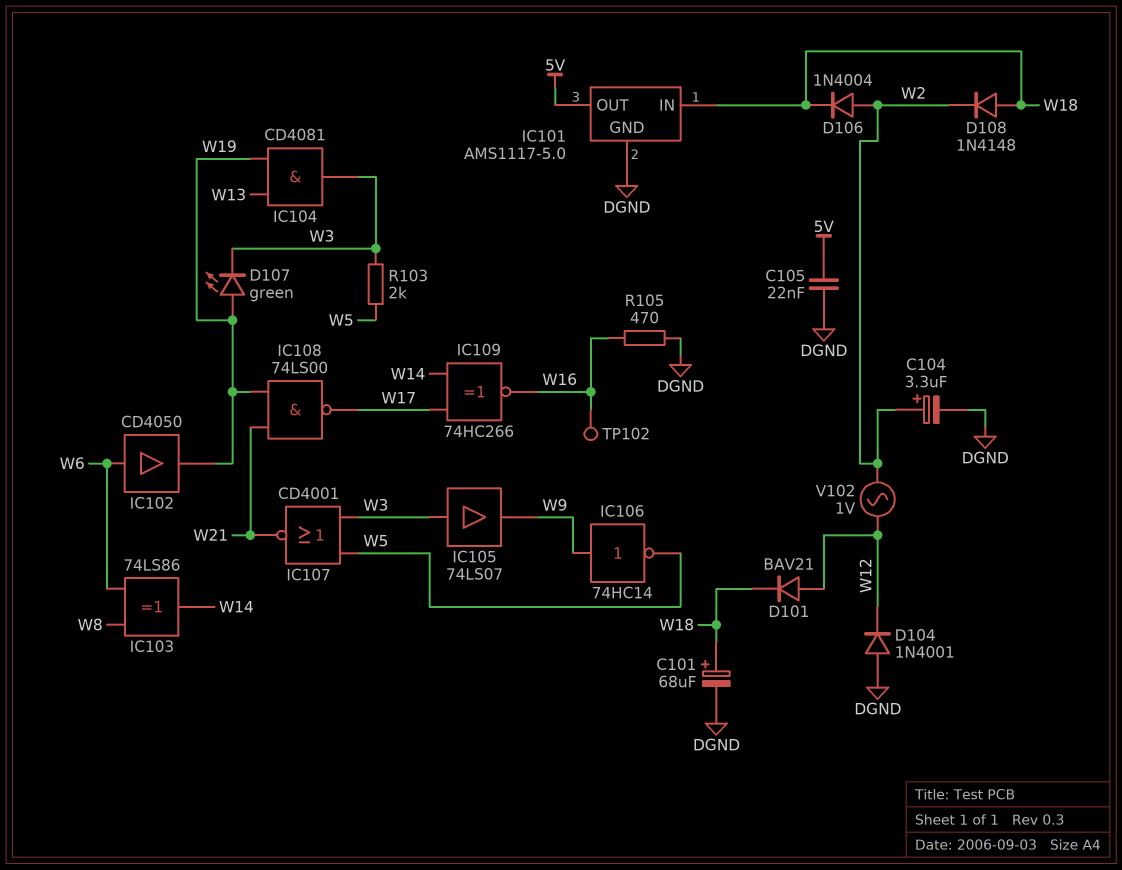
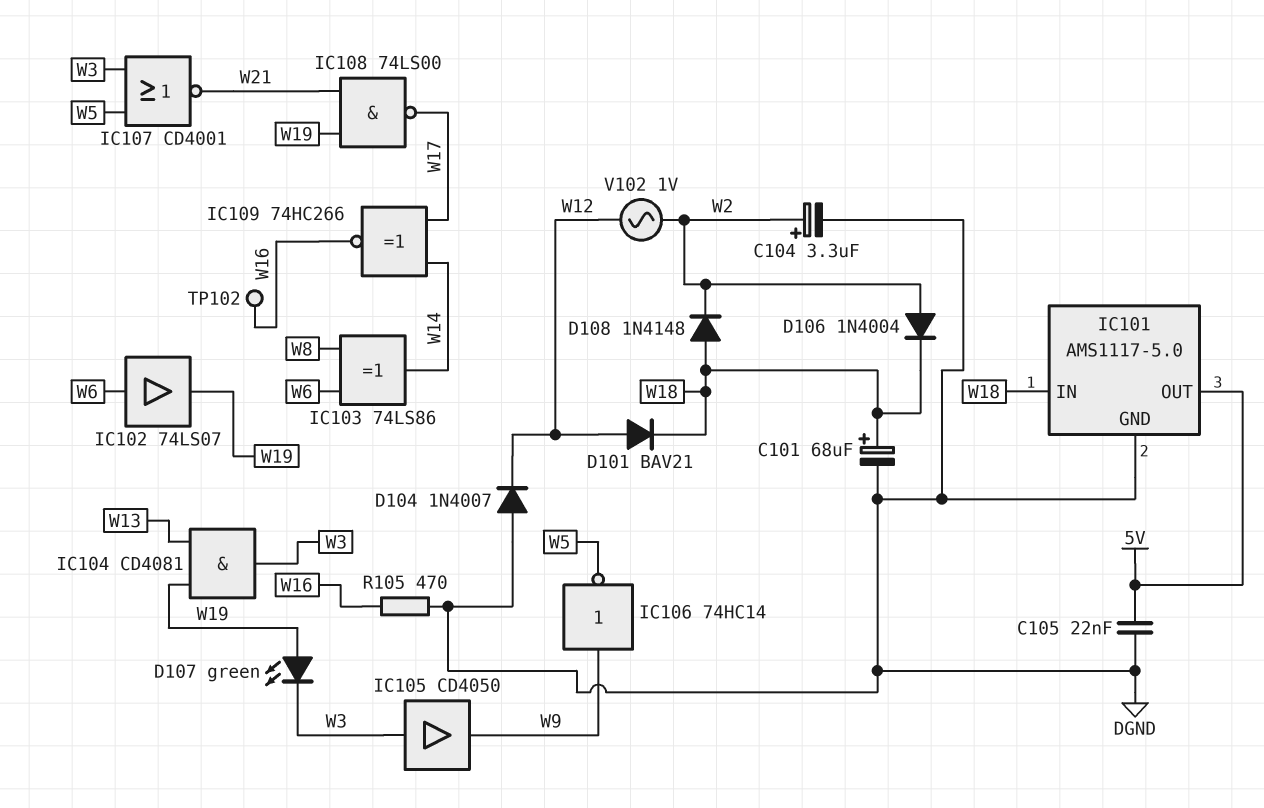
D104: diode 1N4001 (A DGND, K W12) -> diode 1N4007 (A DGND, K W12)
IC102: buffer CD4050 (in W6, out W19) -> buffer 74LS07 (in W6, out W19)
IC105: buffer 74LS07 (in W3, out W9) -> buffer CD4050 (in W3, out W9)
R103: 2k (W3, W5) -> none

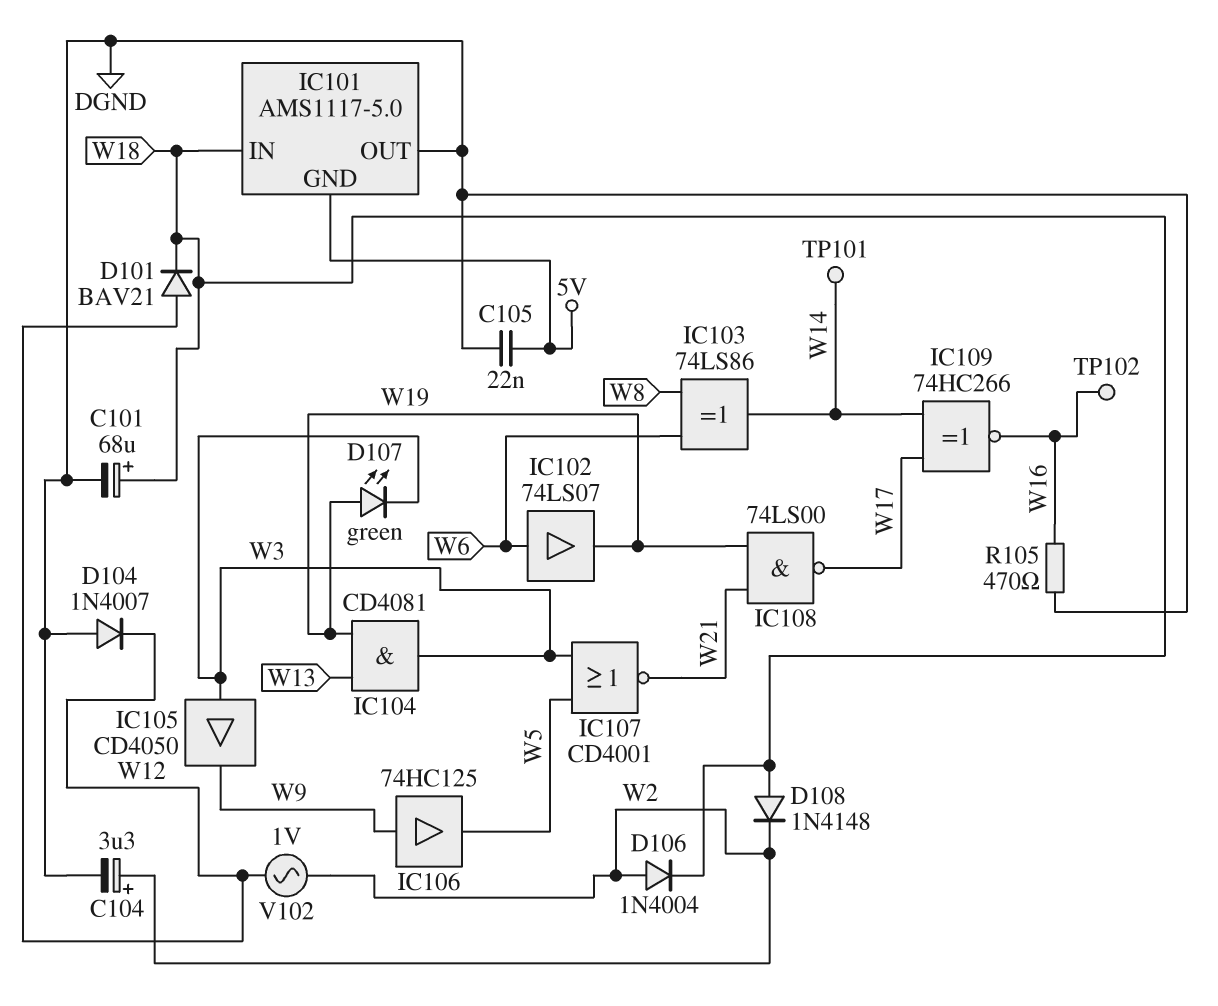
IC101 pin GND: DGND -> 5V
IC101 pin OUT: 5V -> DGND
IC106: NOT 74HC14 (in W9, out W5) -> buffer 74HC125 (in W9, out W5)
TP101: none -> test point (W14)

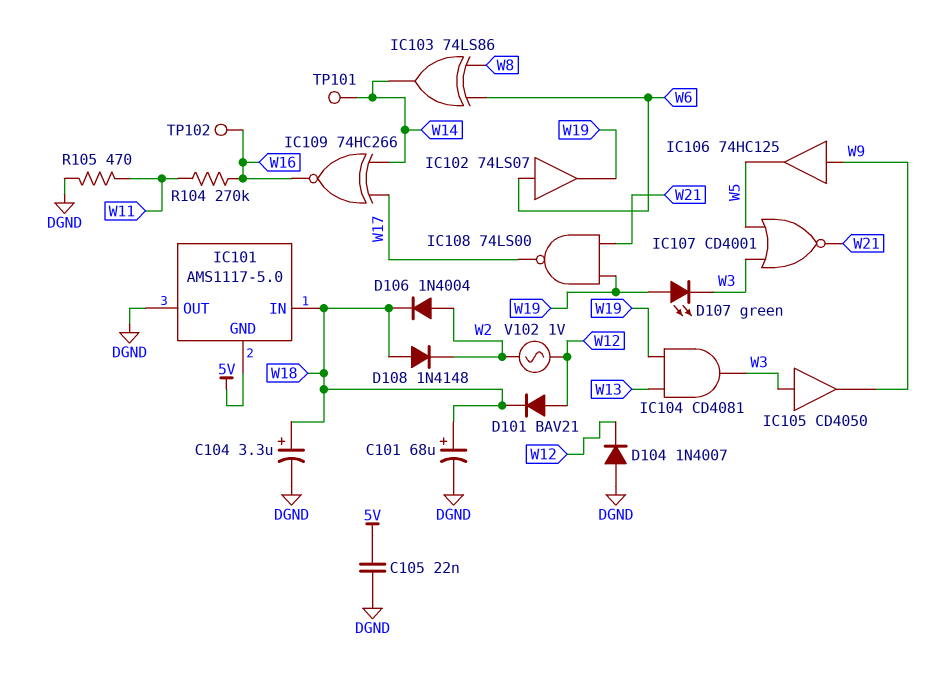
C104: 3.3uF (plus W2, minus DGND) -> 3.3uF (plus W18, minus DGND)
R104: none -> 270k (W11, W16)
R105: 470 (DGND, W16) -> 470 (DGND, W11)

